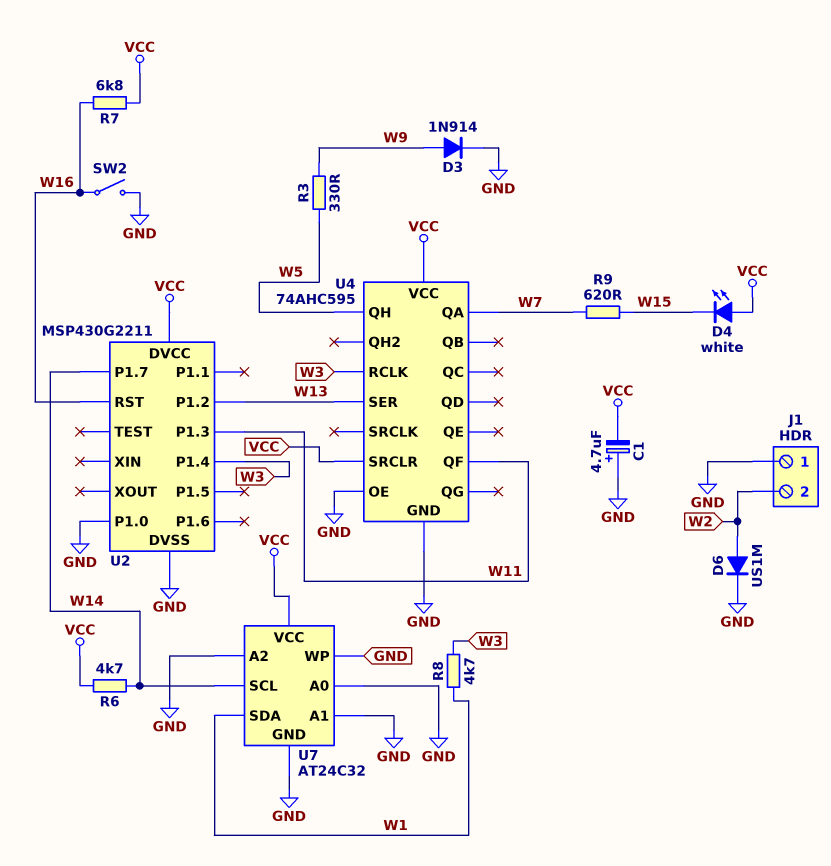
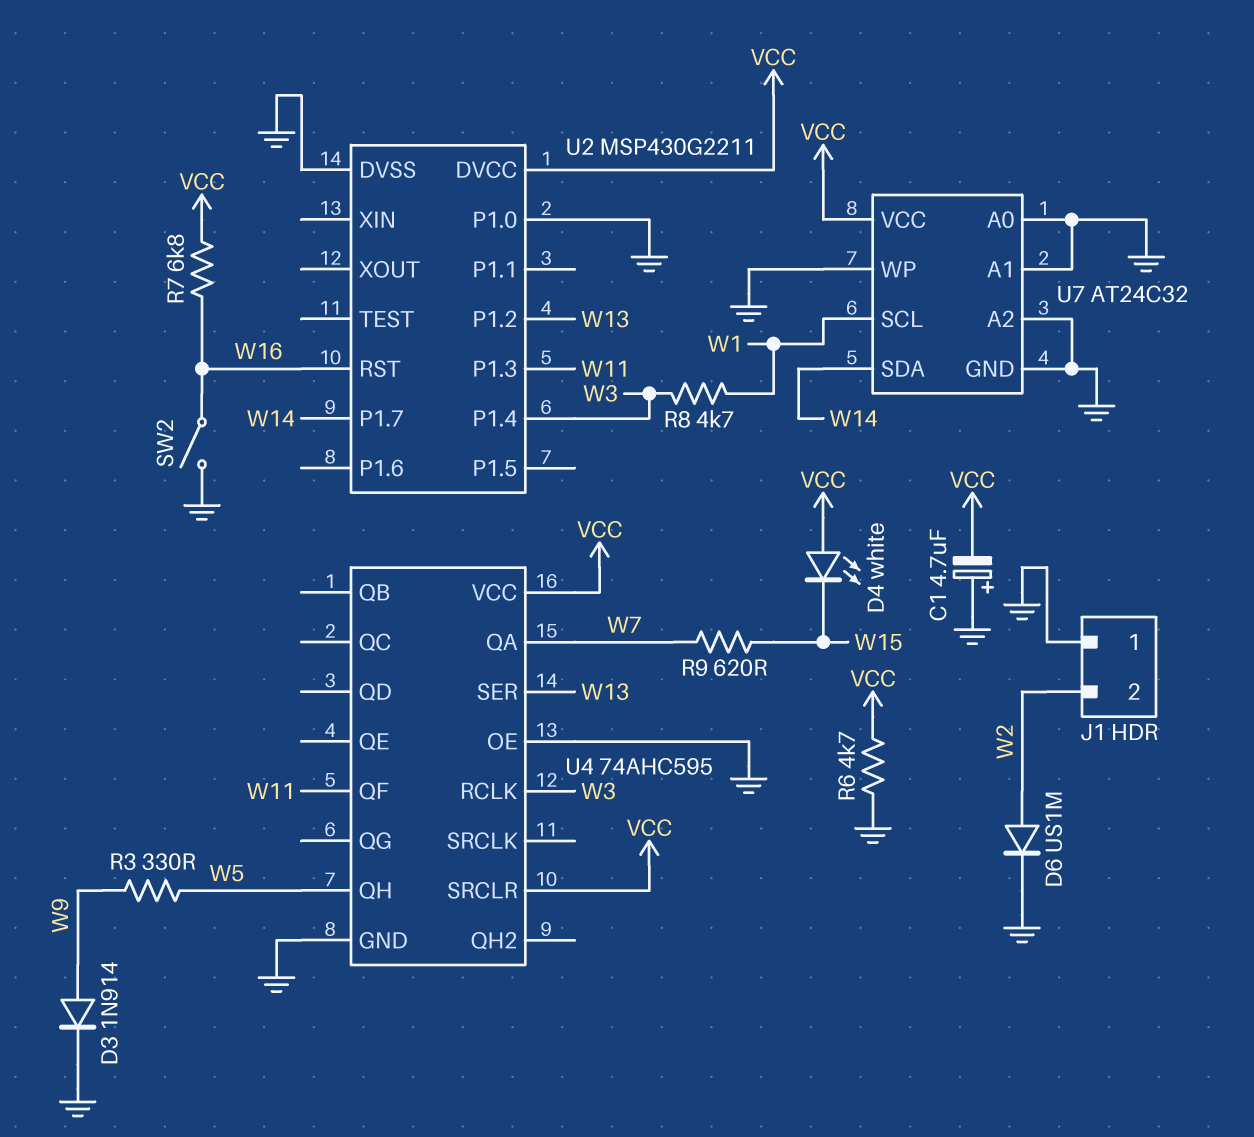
R6: 4.7k (VCC, W14) -> 4.7k (GND, VCC)
U7 pin SCL: W14 -> W1
U7 pin SDA: W1 -> W14

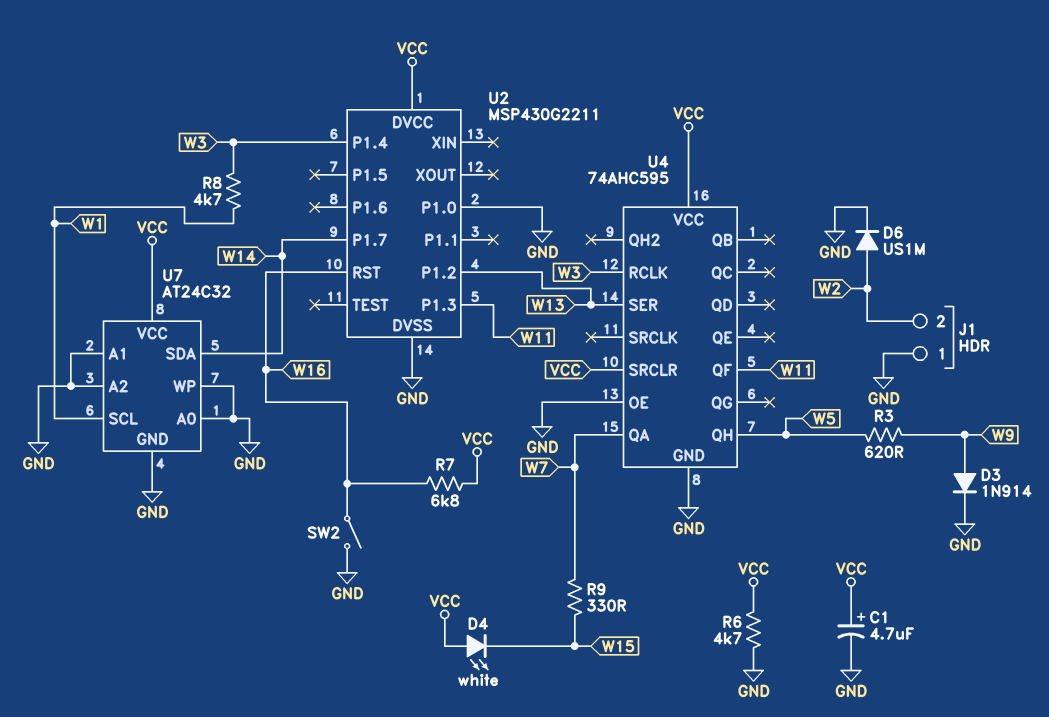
C1: 4.7uF (plus GND, minus VCC) -> 4.7uF (plus VCC, minus GND)
R3: 330 (W5, W9) -> 620 (W5, W9)
R9: 620 (W7, W15) -> 330 (W7, W15)

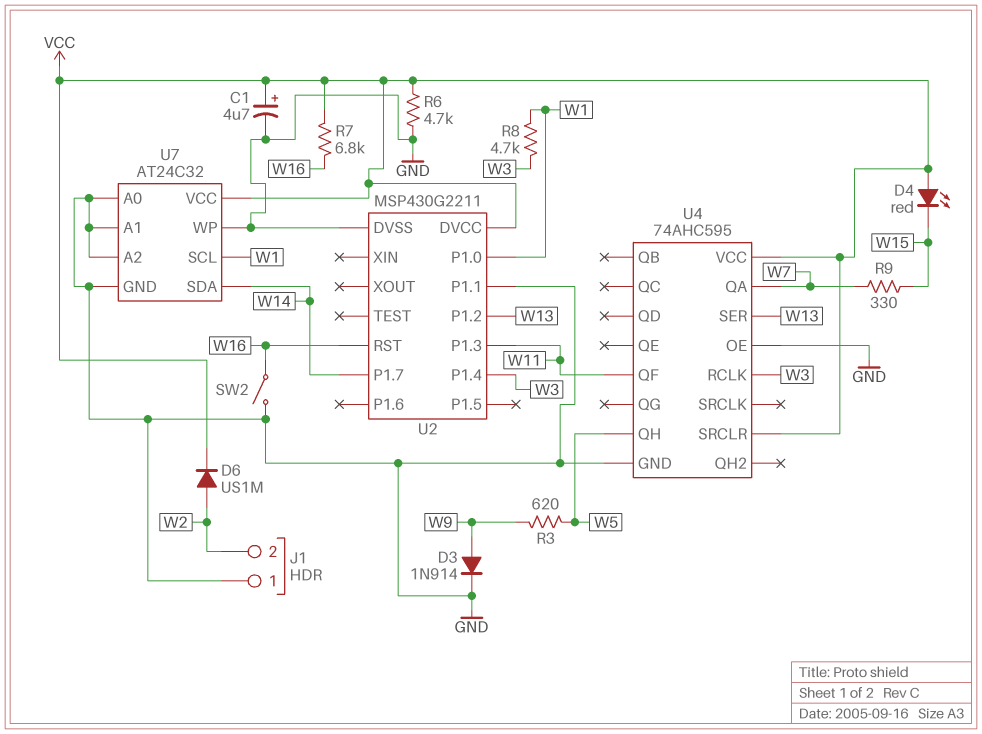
D4: LED white (A VCC, K W15) -> LED red (A VCC, K W15)
D6: diode US1M (A W2, K GND) -> diode US1M (A W2, K VCC)
U2 pin P1.0: GND -> W1
U2 pin P1.1: none -> GND

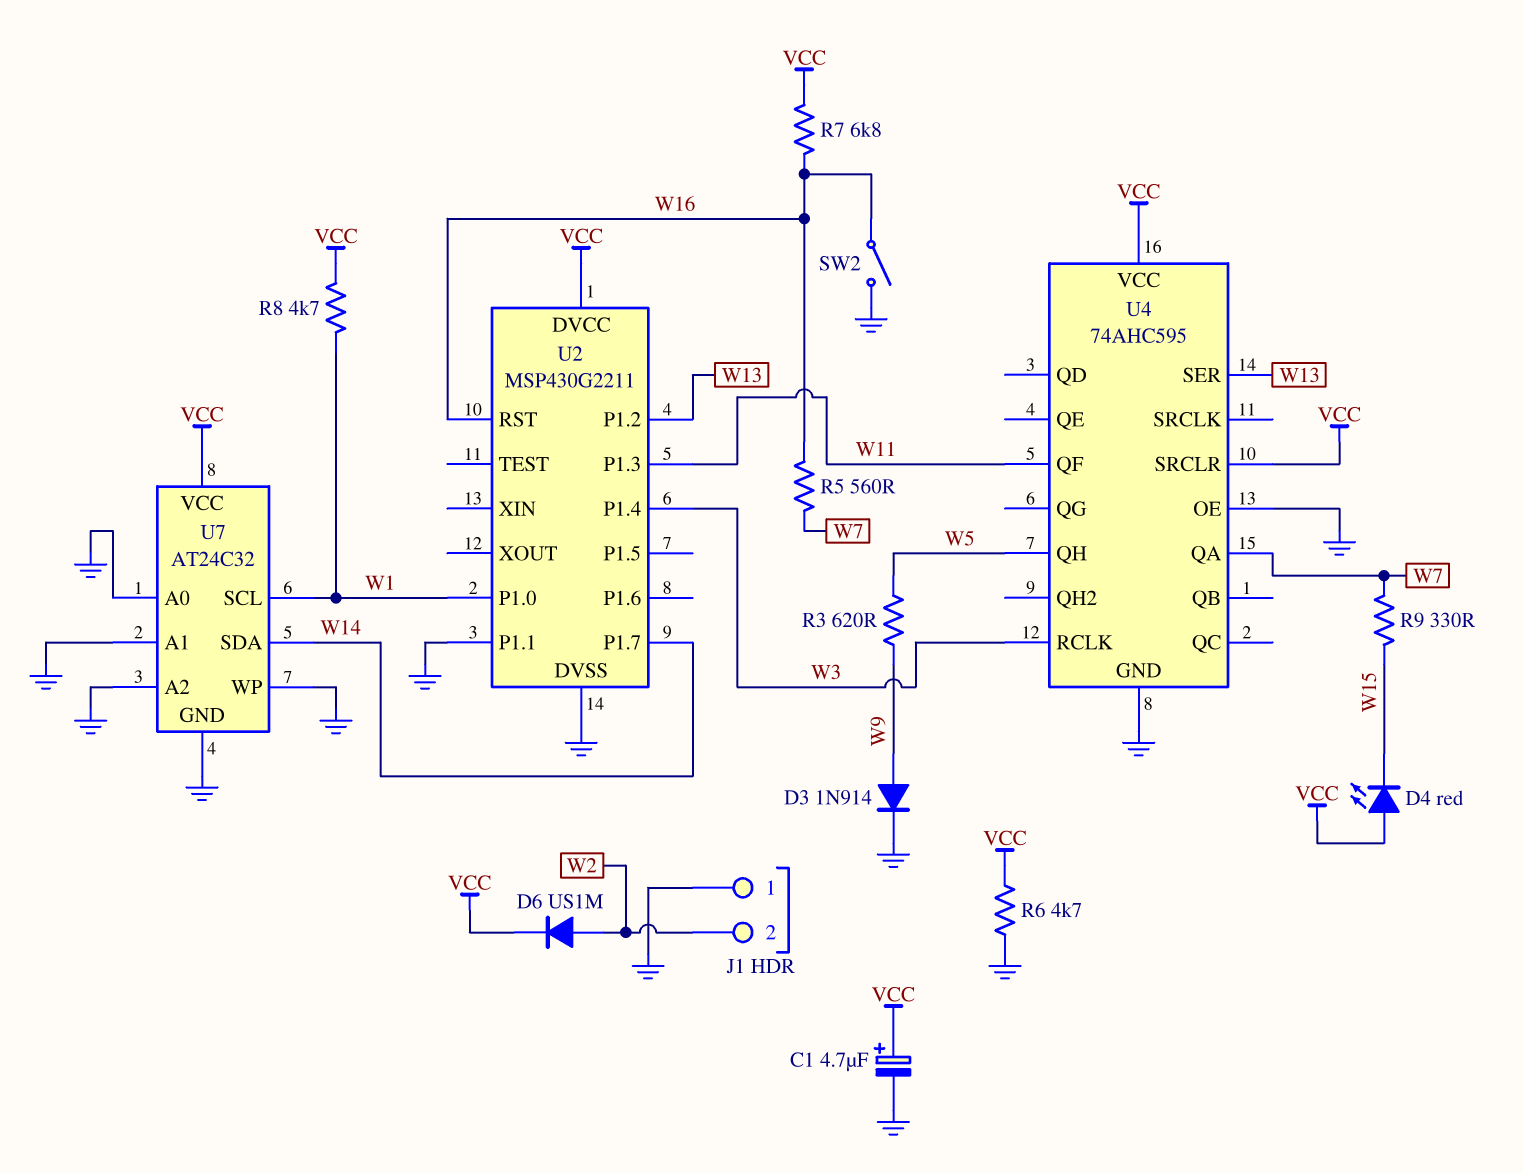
R5: none -> 560 (W7, W16)
R8: 4.7k (W1, W3) -> 4.7k (VCC, W1)

